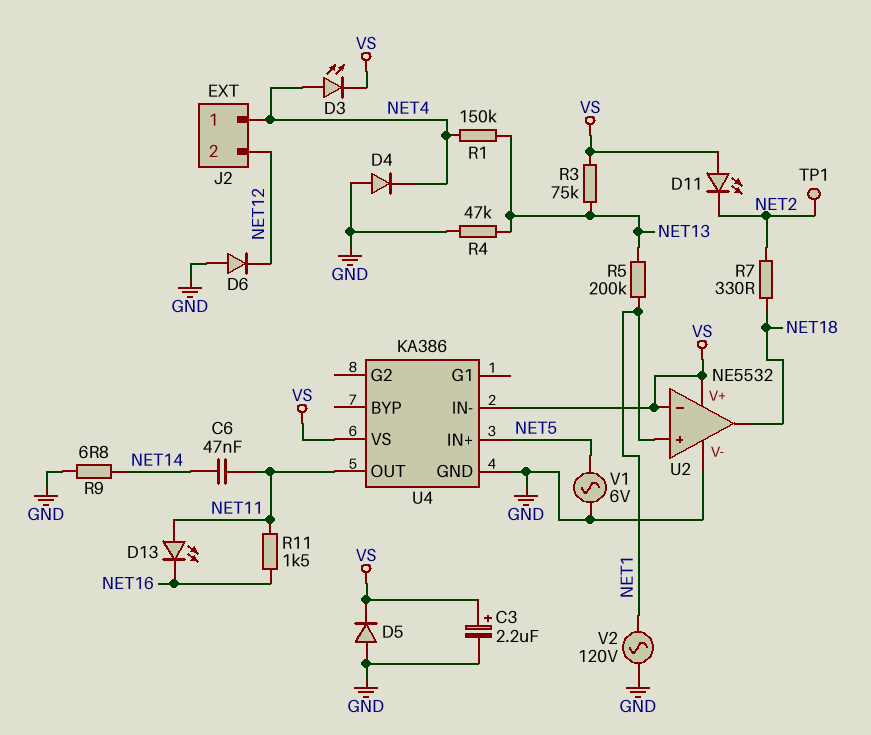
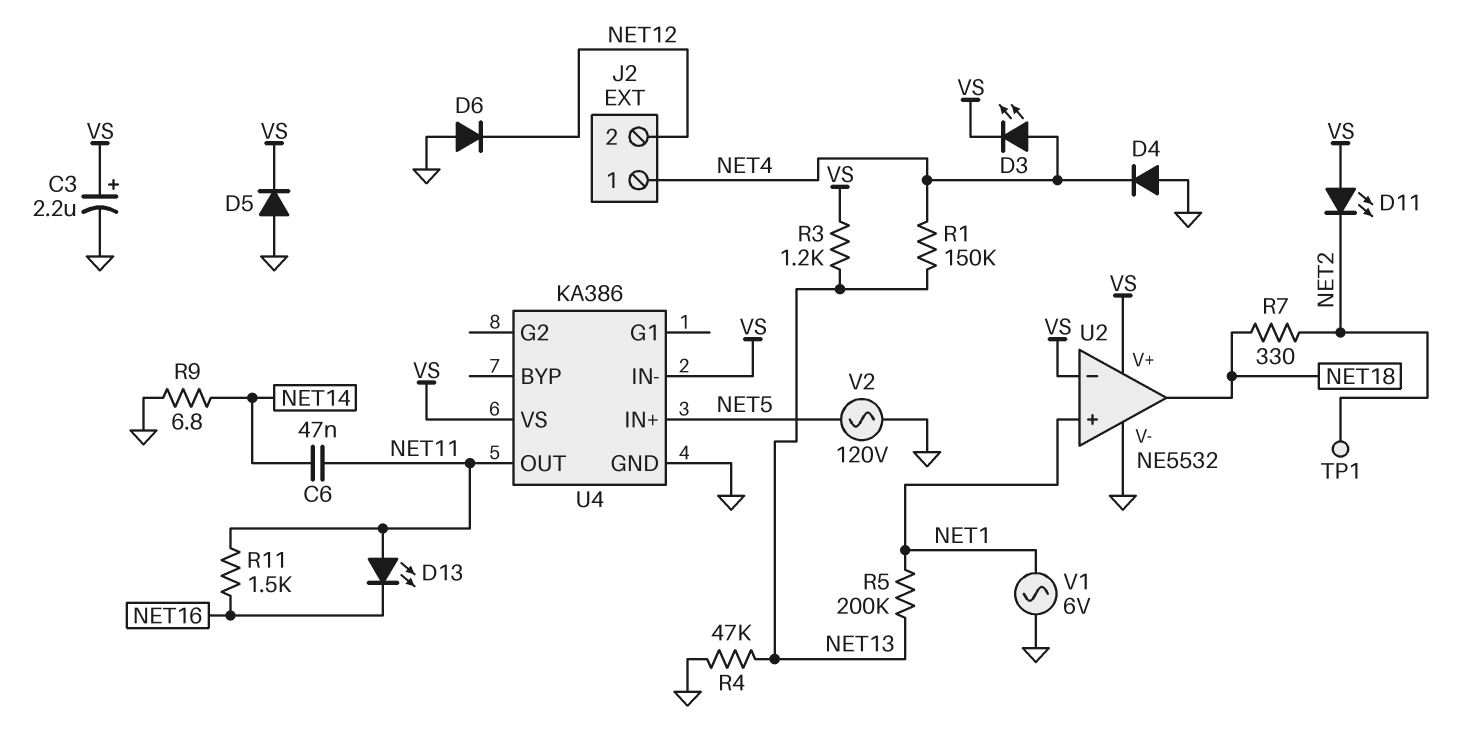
R3: 75k (NET13, VS) -> 1.2k (NET13, VS)
V1: AC 6V (GND, NET5) -> AC 6V (GND, NET1)
V2: AC 120V (GND, NET1) -> AC 120V (GND, NET5)

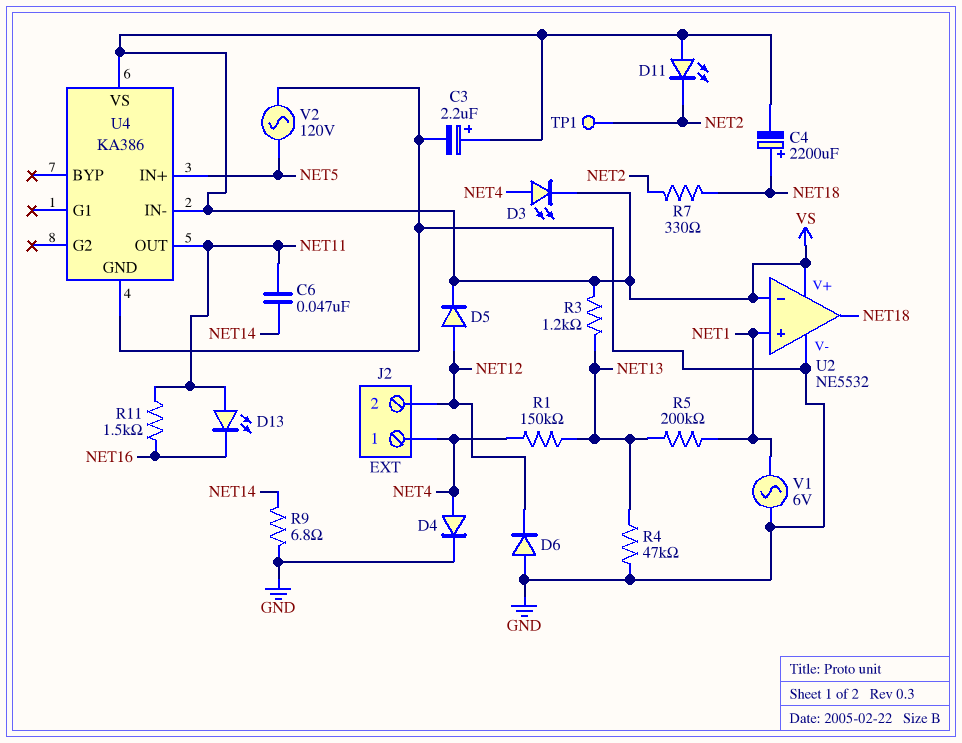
C4: none -> 2200uF (plus NET18, minus VS)
D4: diode (A GND, K NET4) -> diode (A NET4, K GND)
D5: diode (A GND, K VS) -> diode (A NET12, K VS)

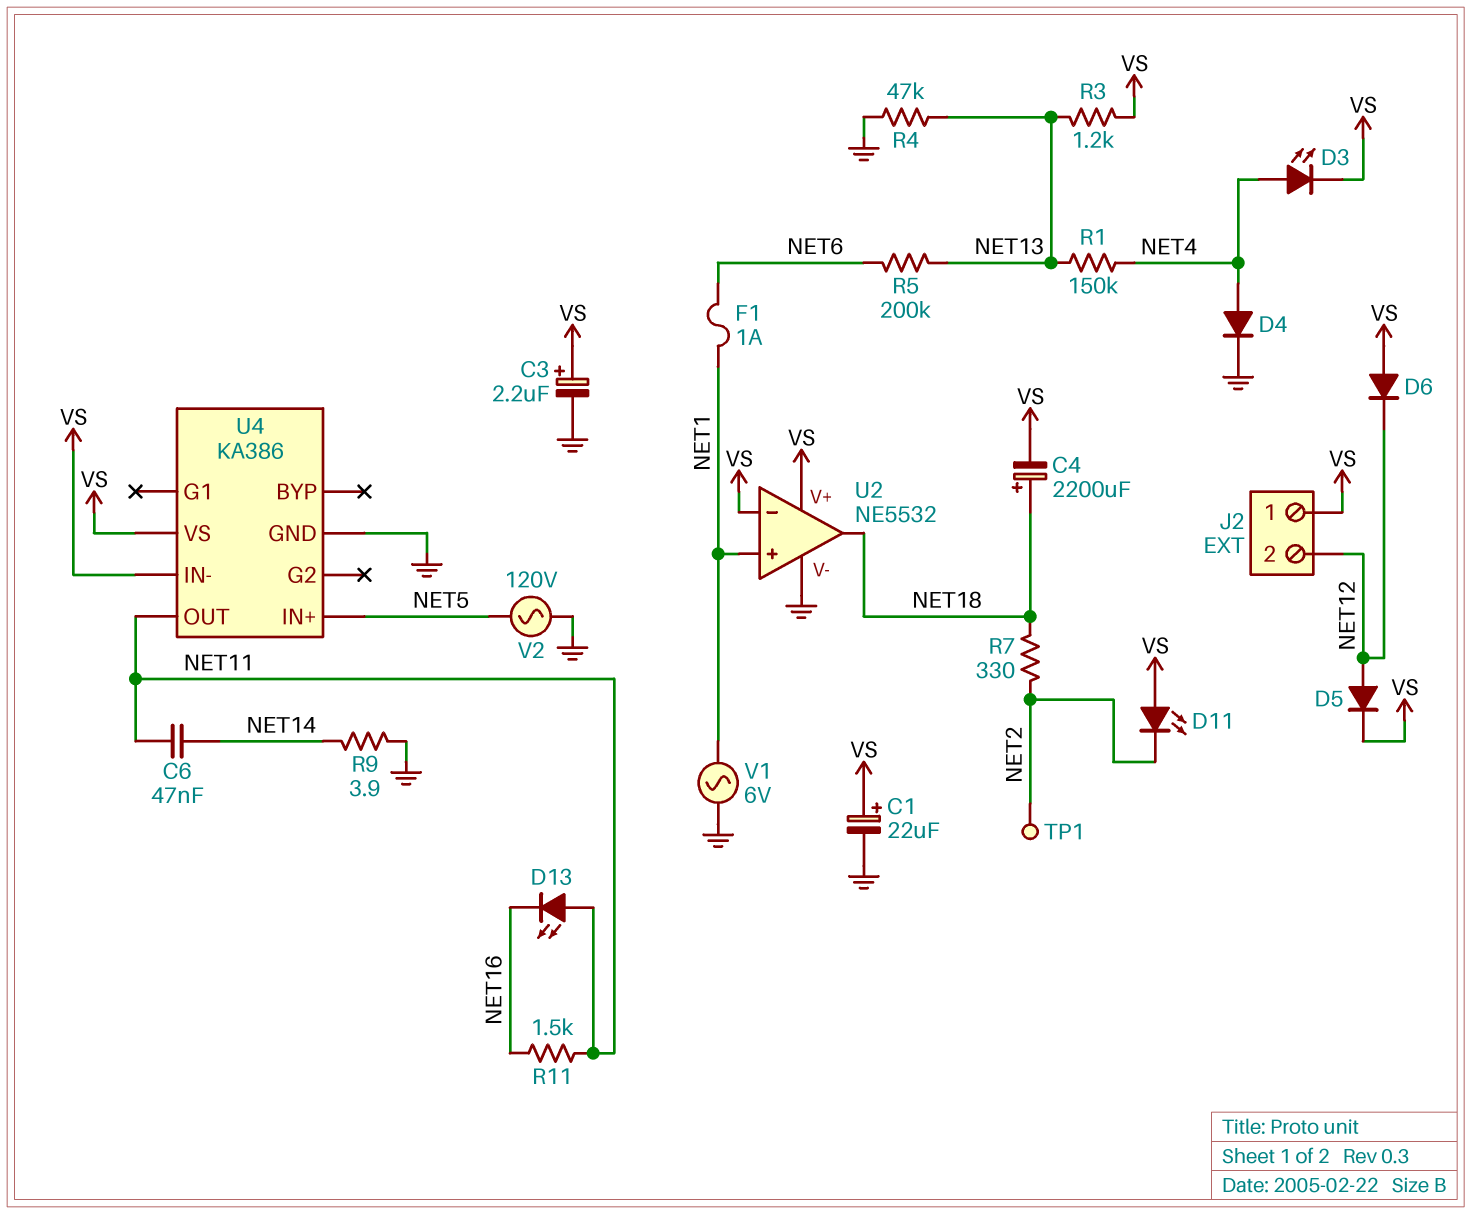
C1: none -> 22uF (plus VS, minus GND)
D6: diode (A GND, K NET12) -> diode (A VS, K NET12)
F1: none -> 1A (NET1, NET6)
J2 pin 1: NET4 -> VS
R5: 200k (NET1, NET13) -> 200k (NET6, NET13)
R9: 6.8 (GND, NET14) -> 3.9 (GND, NET14)

